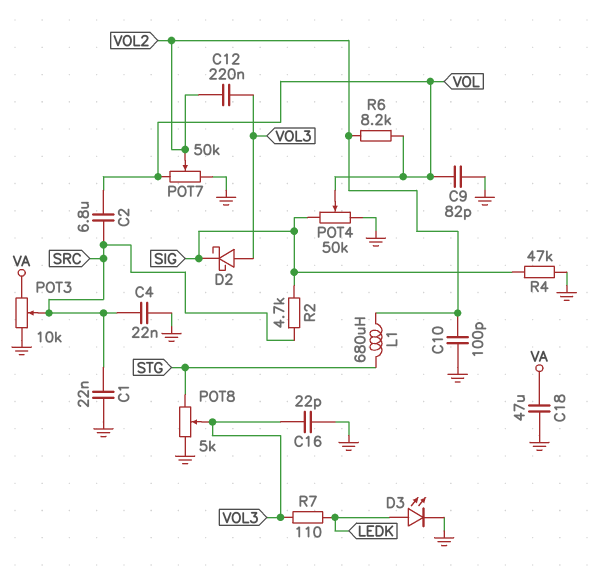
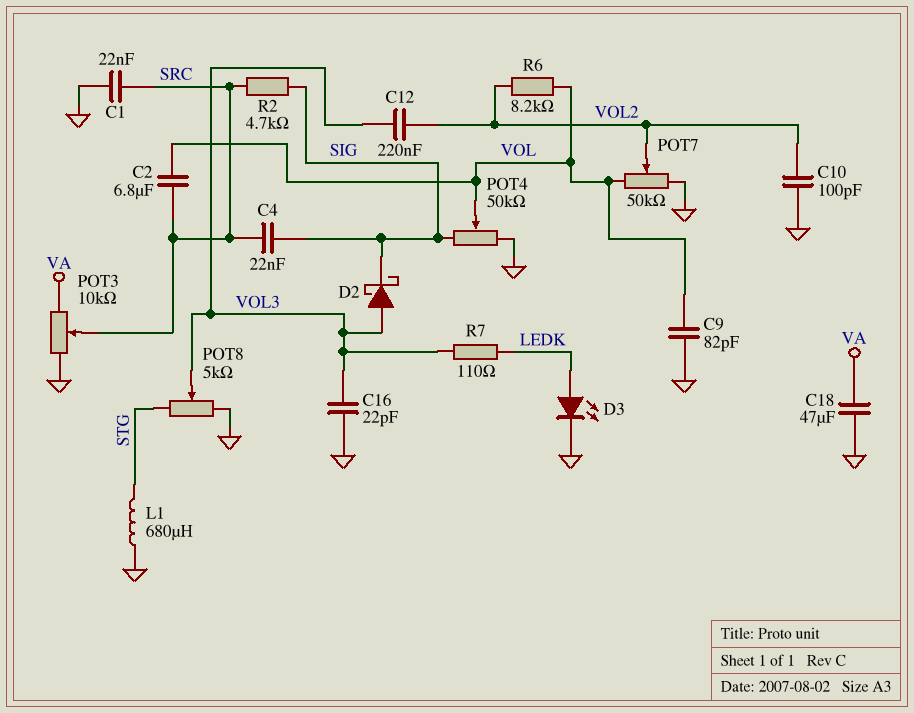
C4: 22nF (GND, SRC) -> 22nF (SIG, SRC)
L1: 680uH (STG, VOL2) -> 680uH (GND, STG)
R4: 47k (GND, SIG) -> none

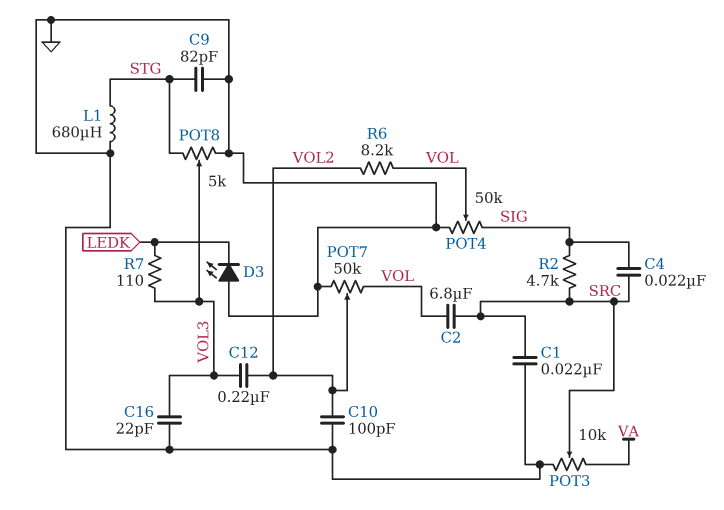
C9: 82pF (GND, VOL) -> 82pF (GND, STG)
C18: 47uF (GND, VA) -> none
D2: schottky (A VOL3, K SIG) -> none
D3: LED (A LEDK, K GND) -> LED (A GND, K LEDK)

